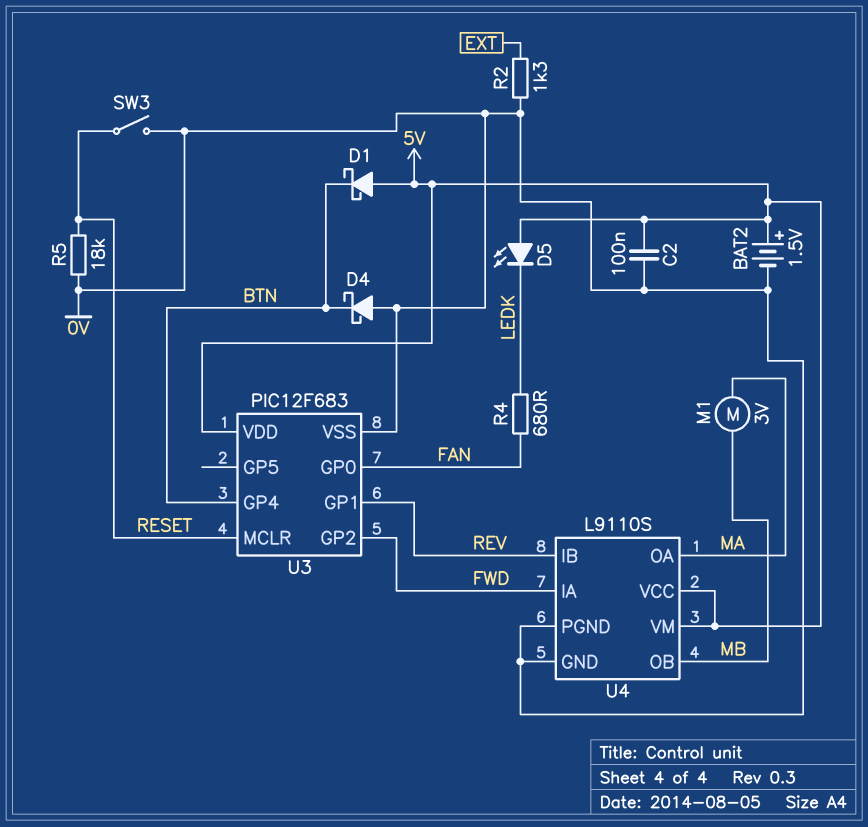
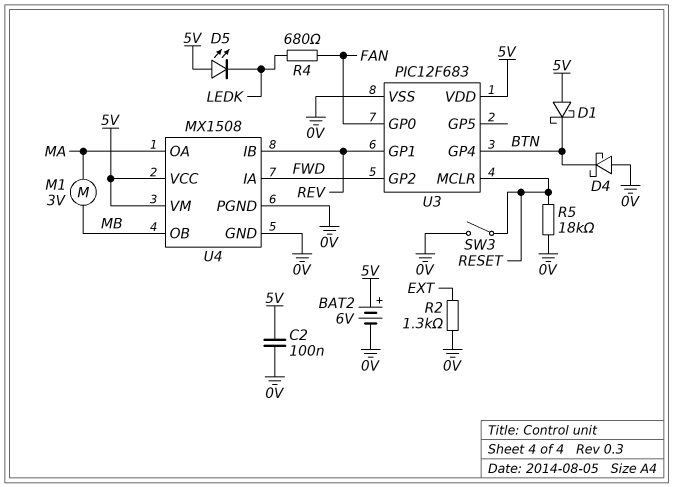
BAT2: 1.5V (plus 5V, minus 0V) -> 6V (plus 5V, minus 0V)
U4: L9110S -> MX1508

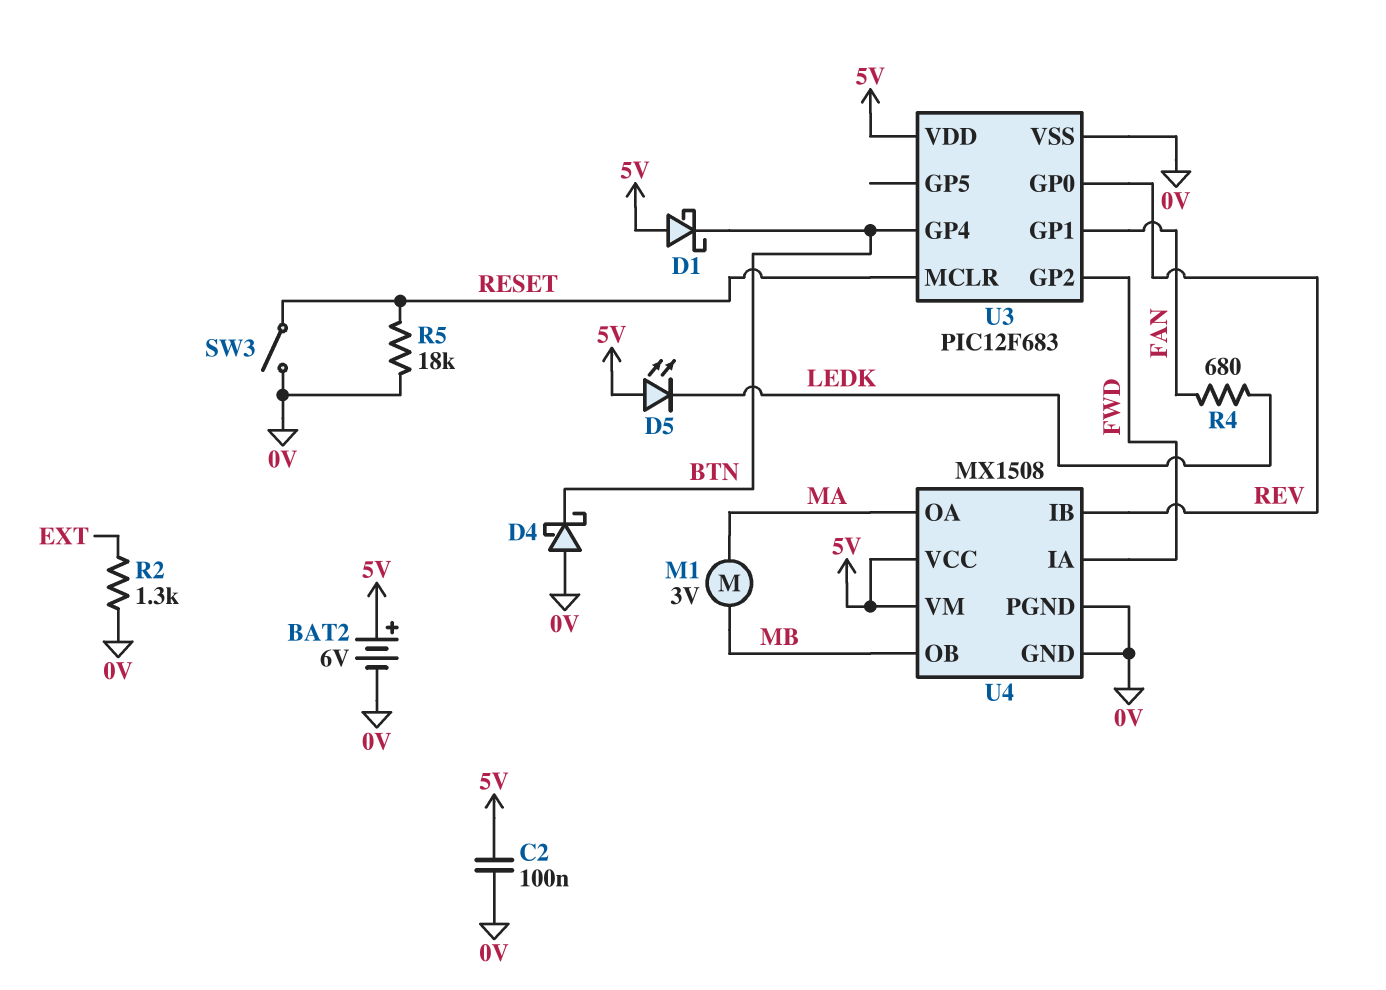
U3 pin GP0: FAN -> REV
U3 pin GP1: REV -> FAN

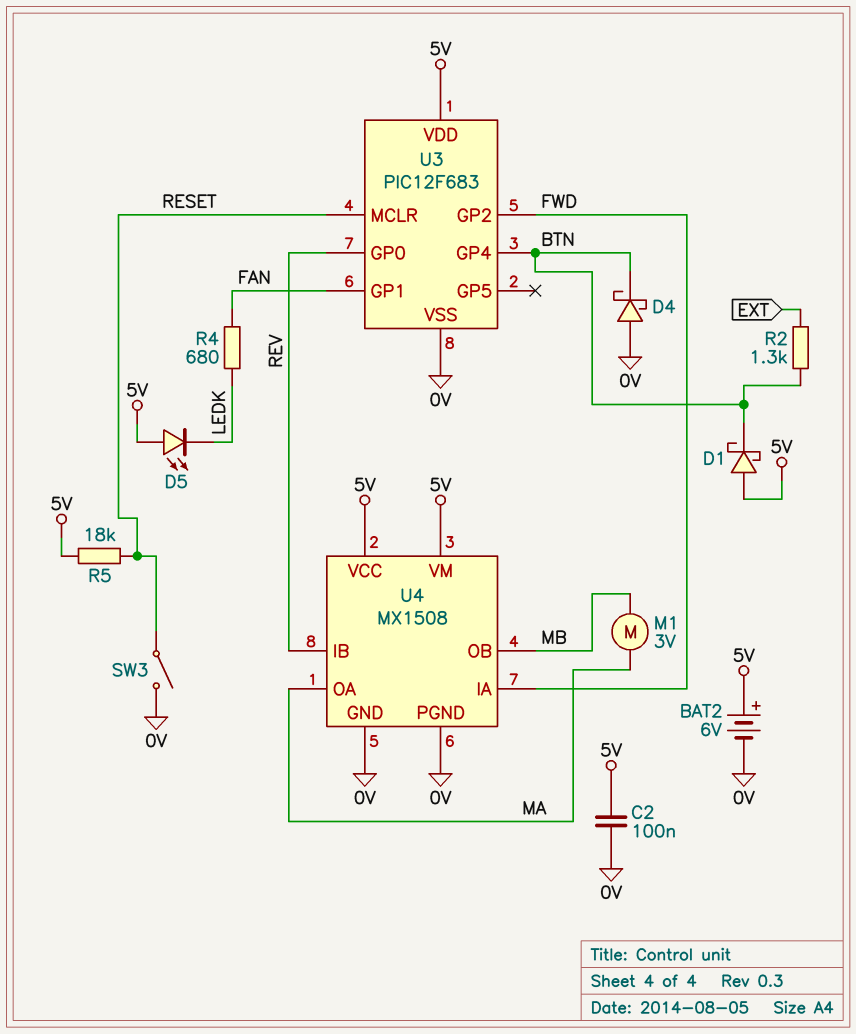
R2: 1.3k (0V, EXT) -> 1.3k (BTN, EXT)
R5: 18k (0V, RESET) -> 18k (5V, RESET)

